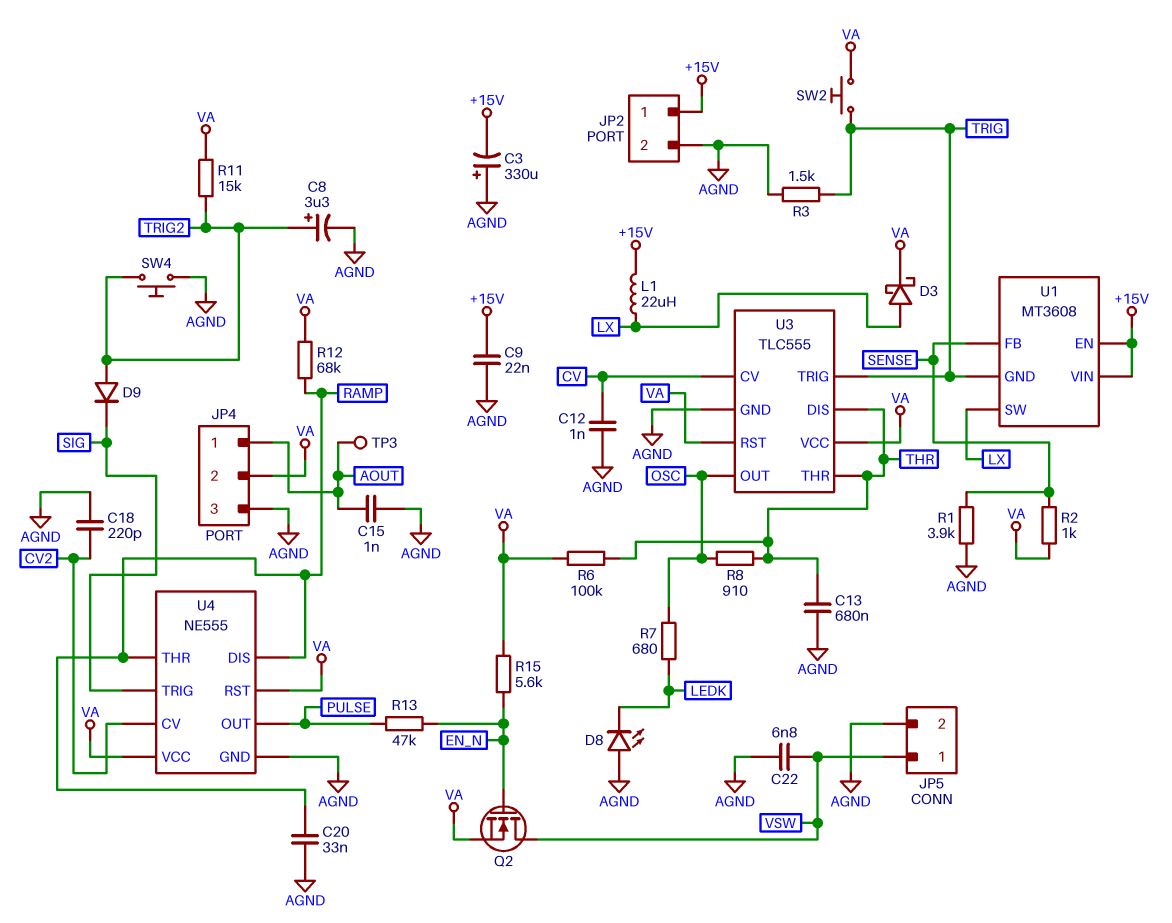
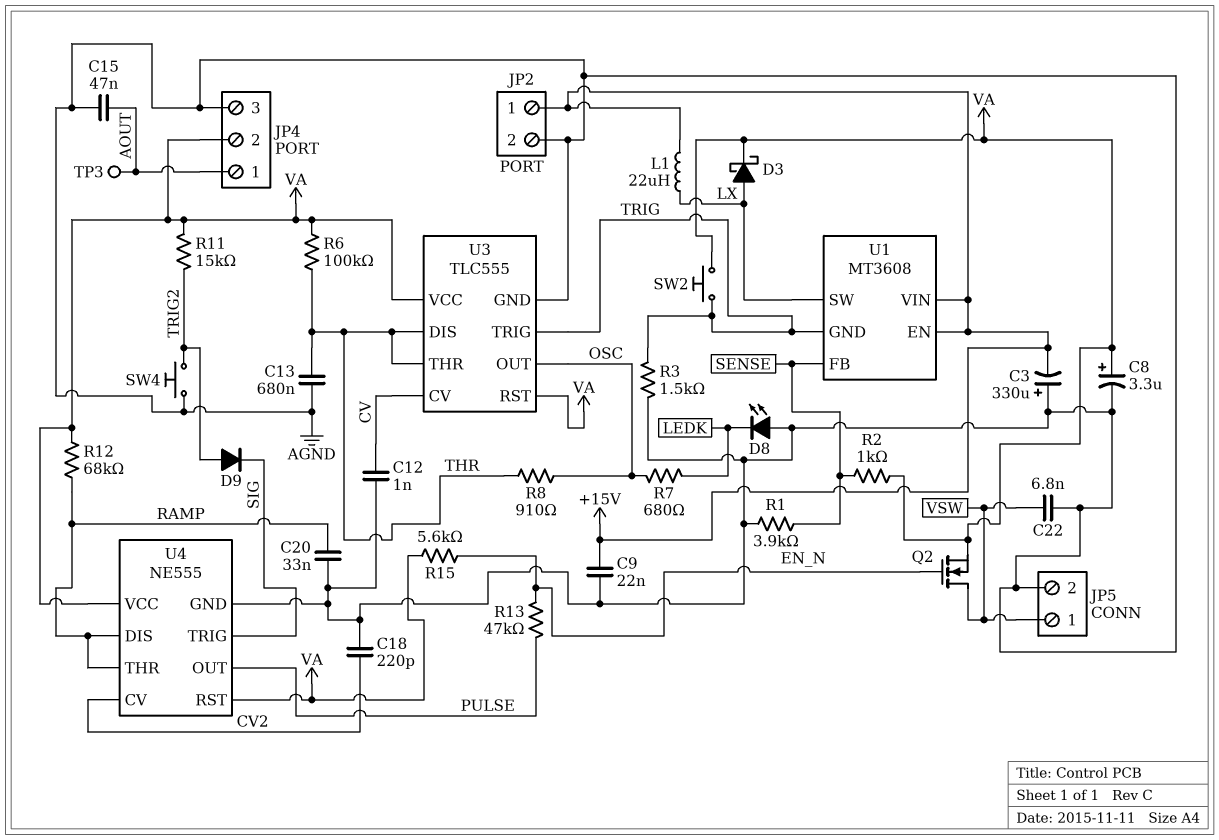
C8: 3.3uF (plus TRIG2, minus AGND) -> 3.3uF (plus VA, minus AGND)
C15: 1nF (AGND, AOUT) -> 47nF (AGND, AOUT)

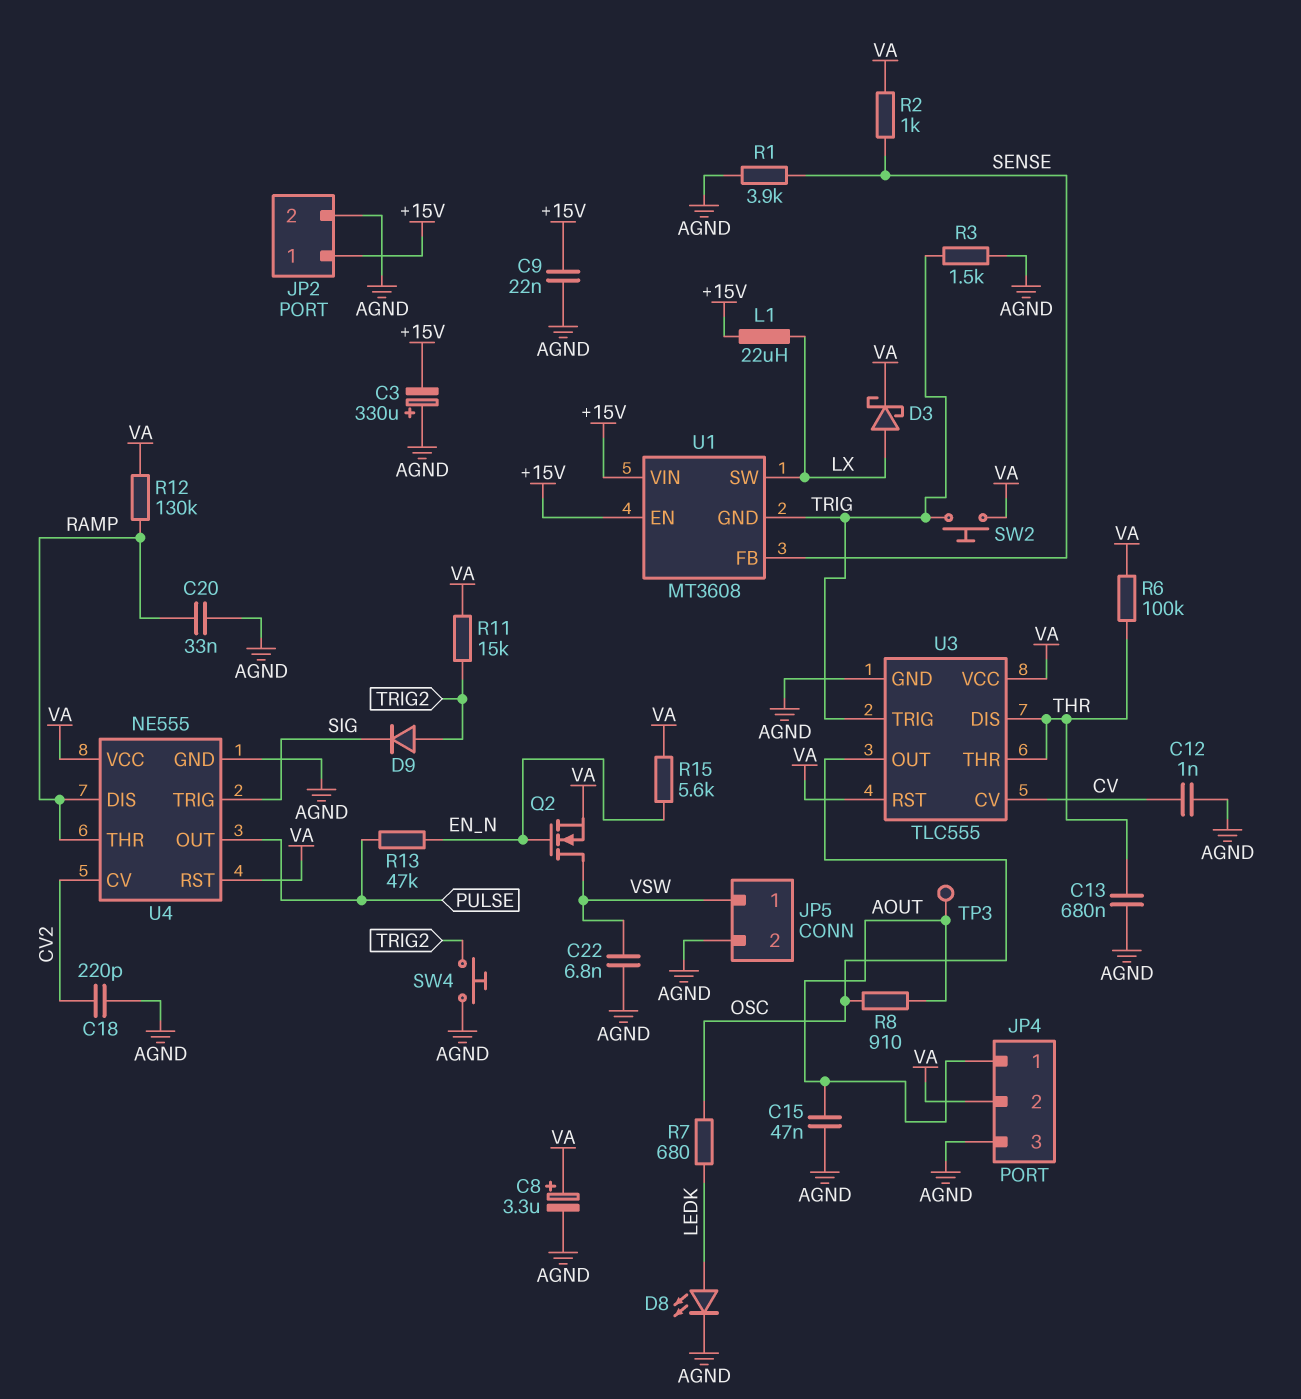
D8: LED (A AGND, K LEDK) -> LED (A LEDK, K AGND)
R8: 910 (OSC, THR) -> 910 (AOUT, OSC)
R12: 68k (RAMP, VA) -> 130k (RAMP, VA)

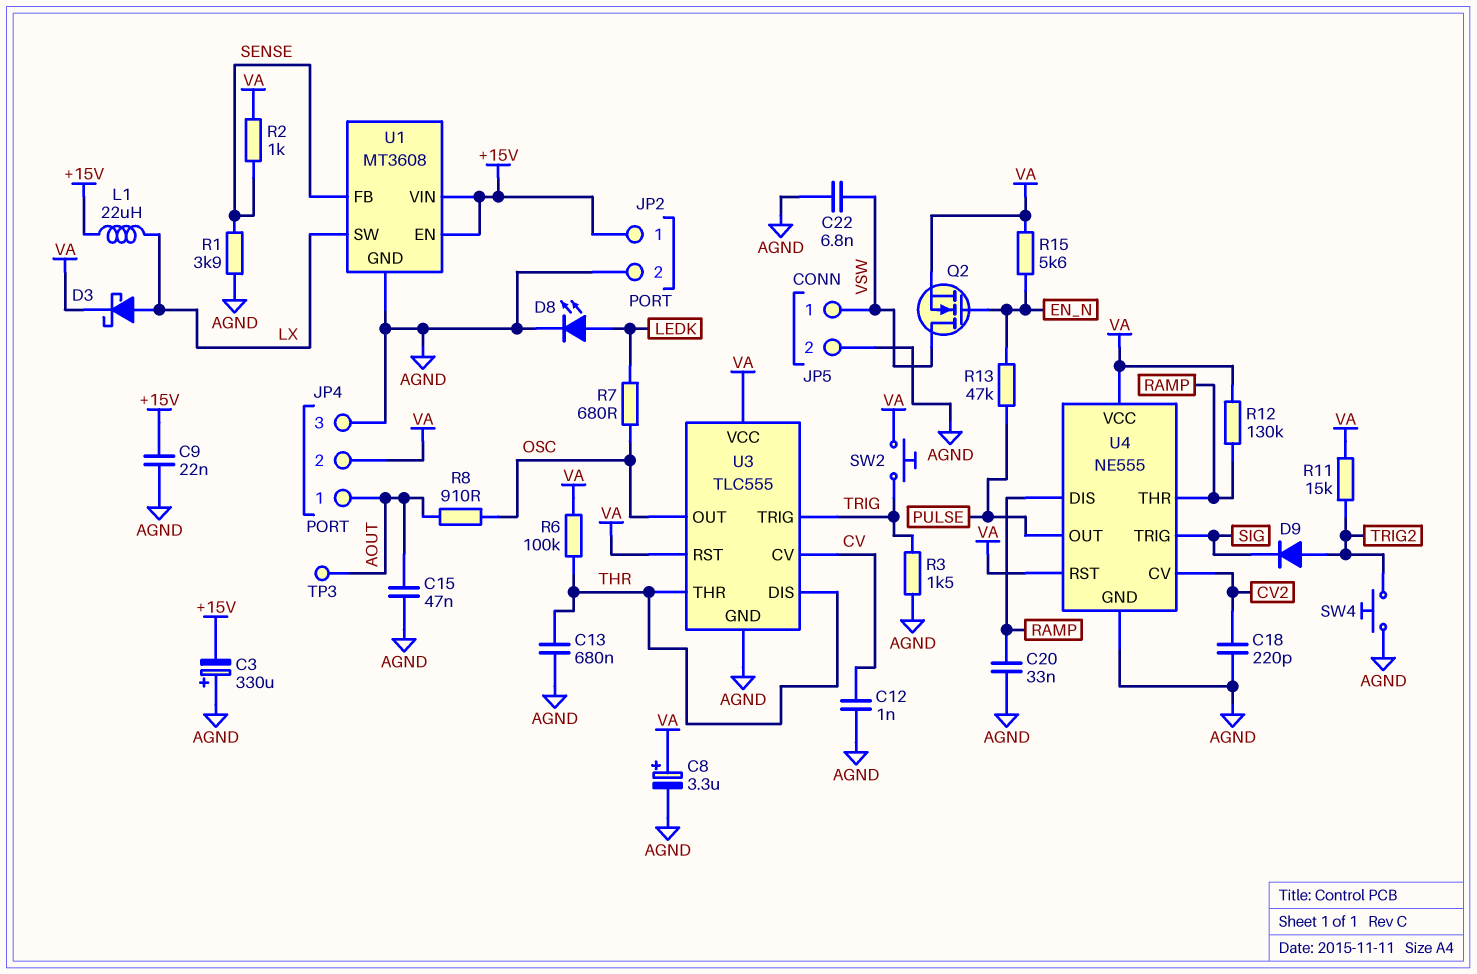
U1 pin GND: TRIG -> AGND

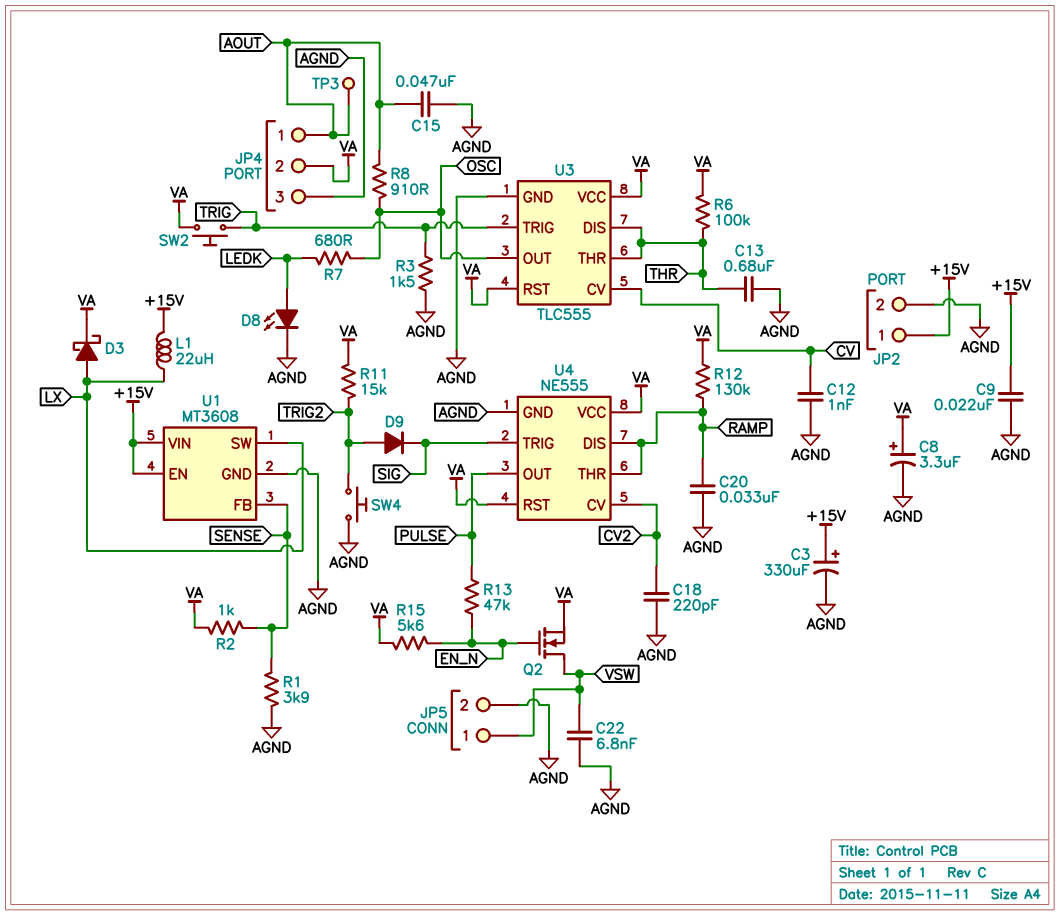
C3: 330uF (plus AGND, minus +15V) -> 330uF (plus +15V, minus AGND)

